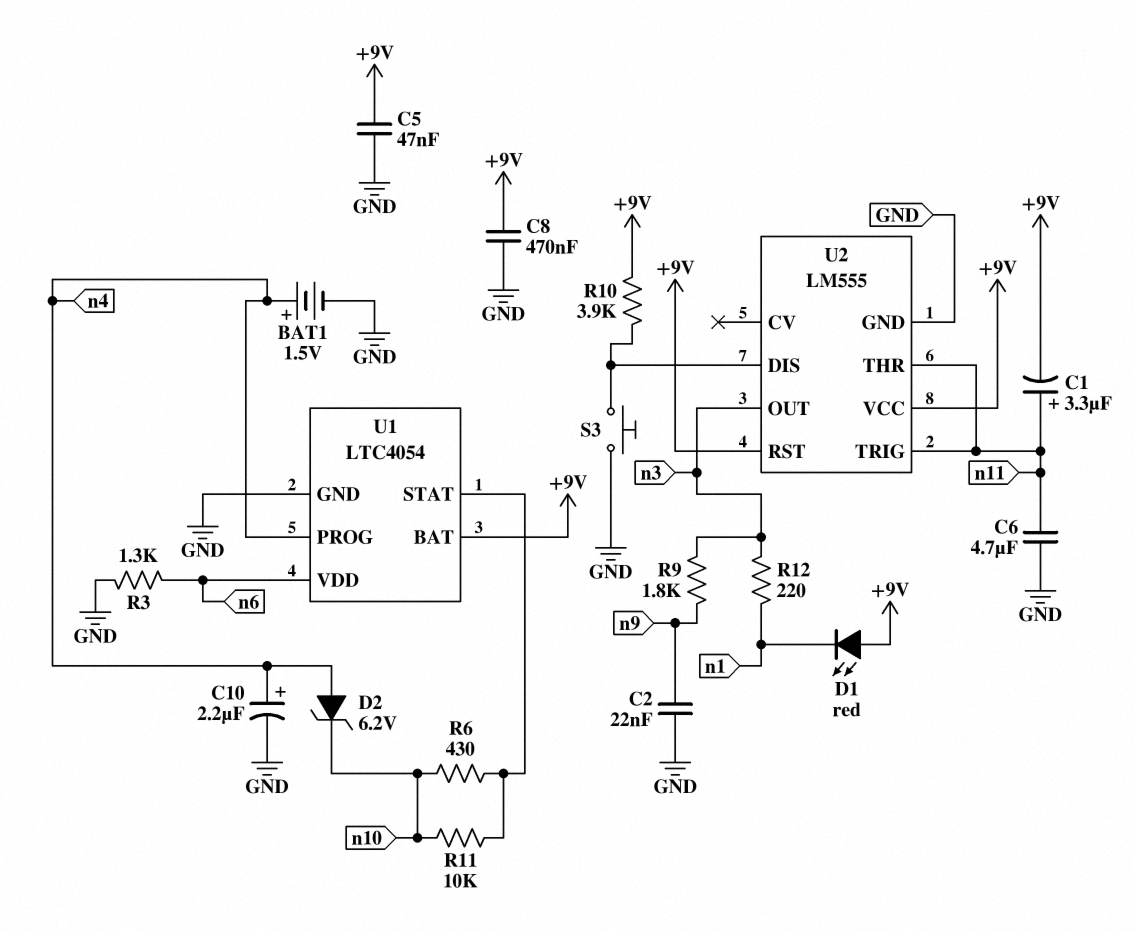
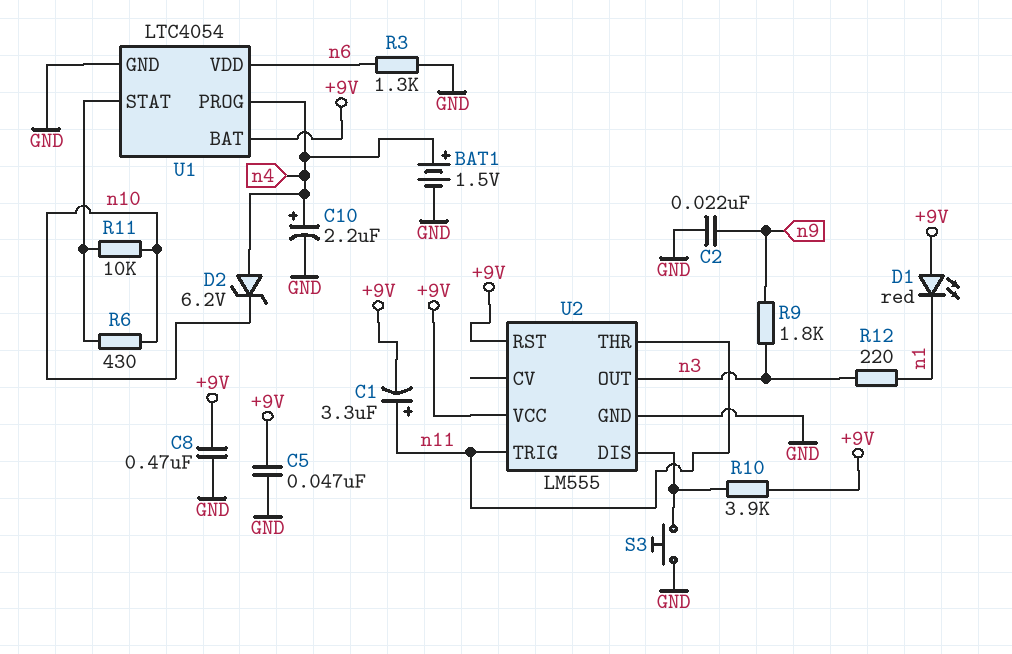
C6: 4.7uF (GND, n11) -> none

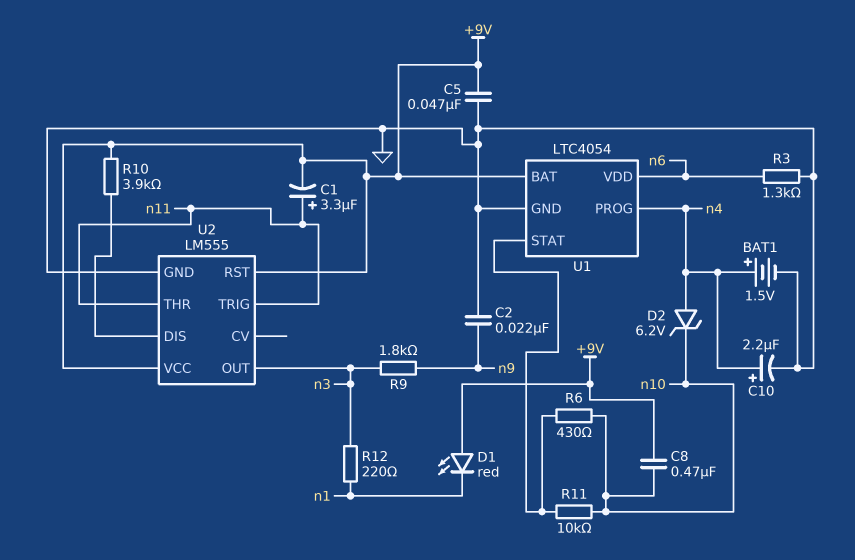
C8: 470nF (+9V, GND) -> 470nF (+9V, n10)
S3: button (GND, U2/DIS) -> none

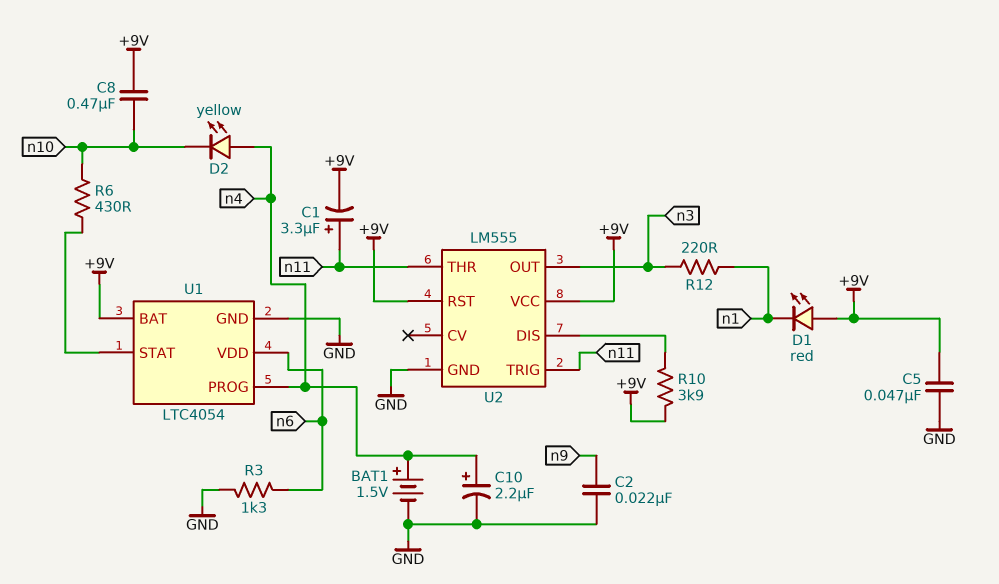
D2: zener 6.2V (A n4, K n10) -> LED yellow (A n4, K n10)
R9: 1.8k (n3, n9) -> none
R11: 10k (U1/STAT, n10) -> none

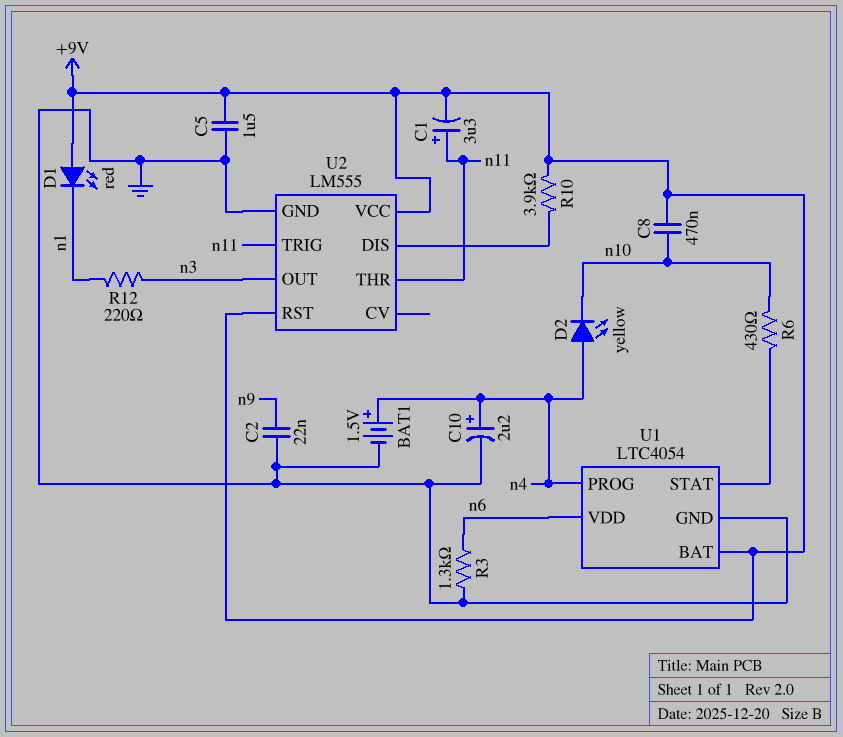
C5: 47nF (+9V, GND) -> 1.5uF (+9V, GND)

